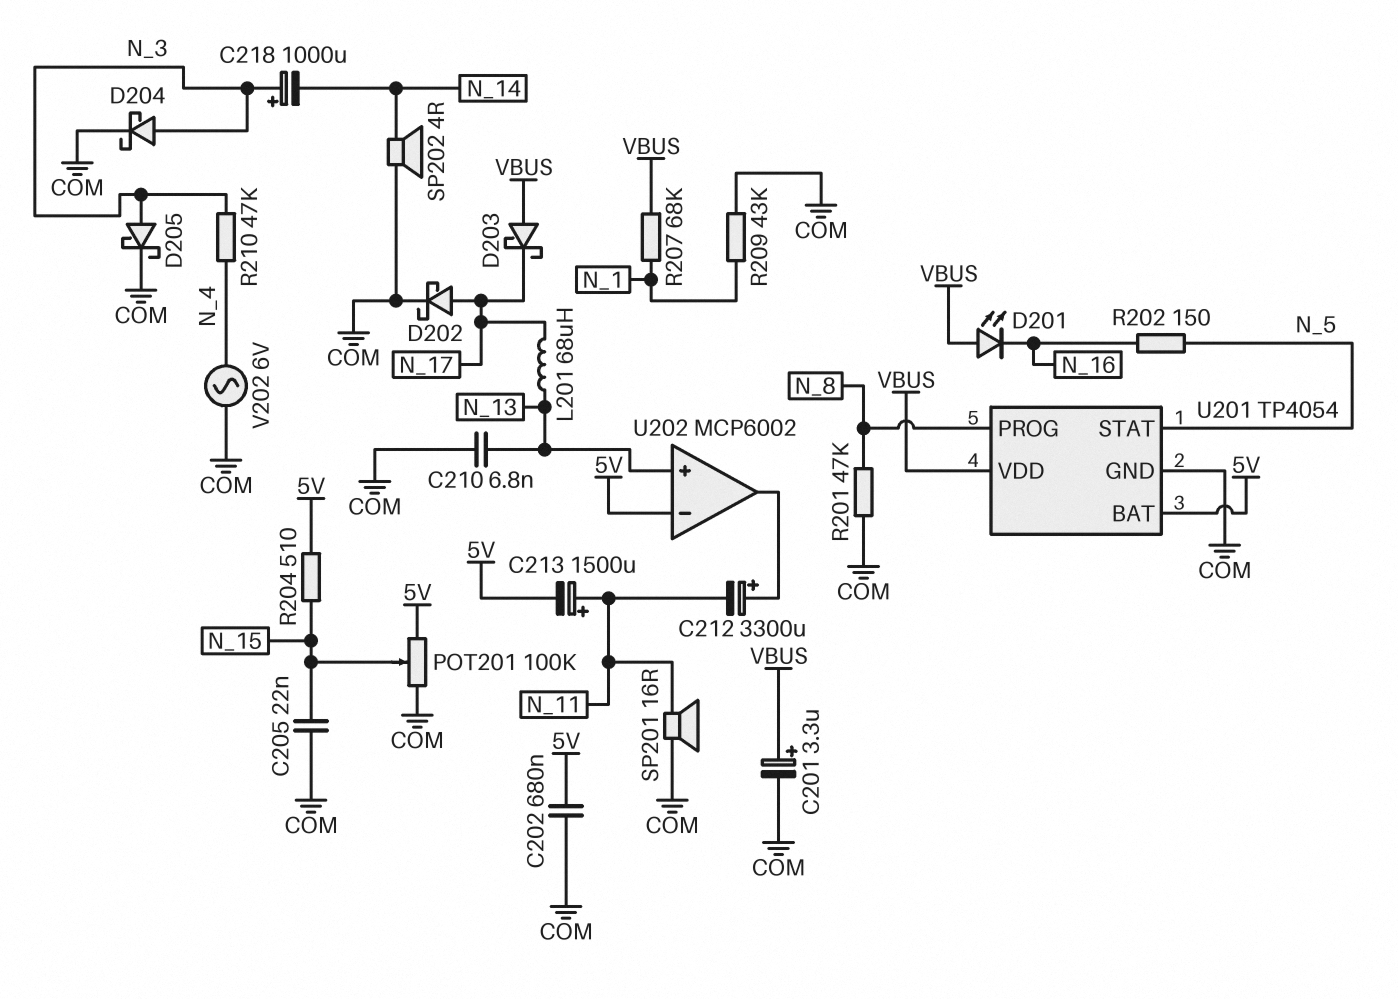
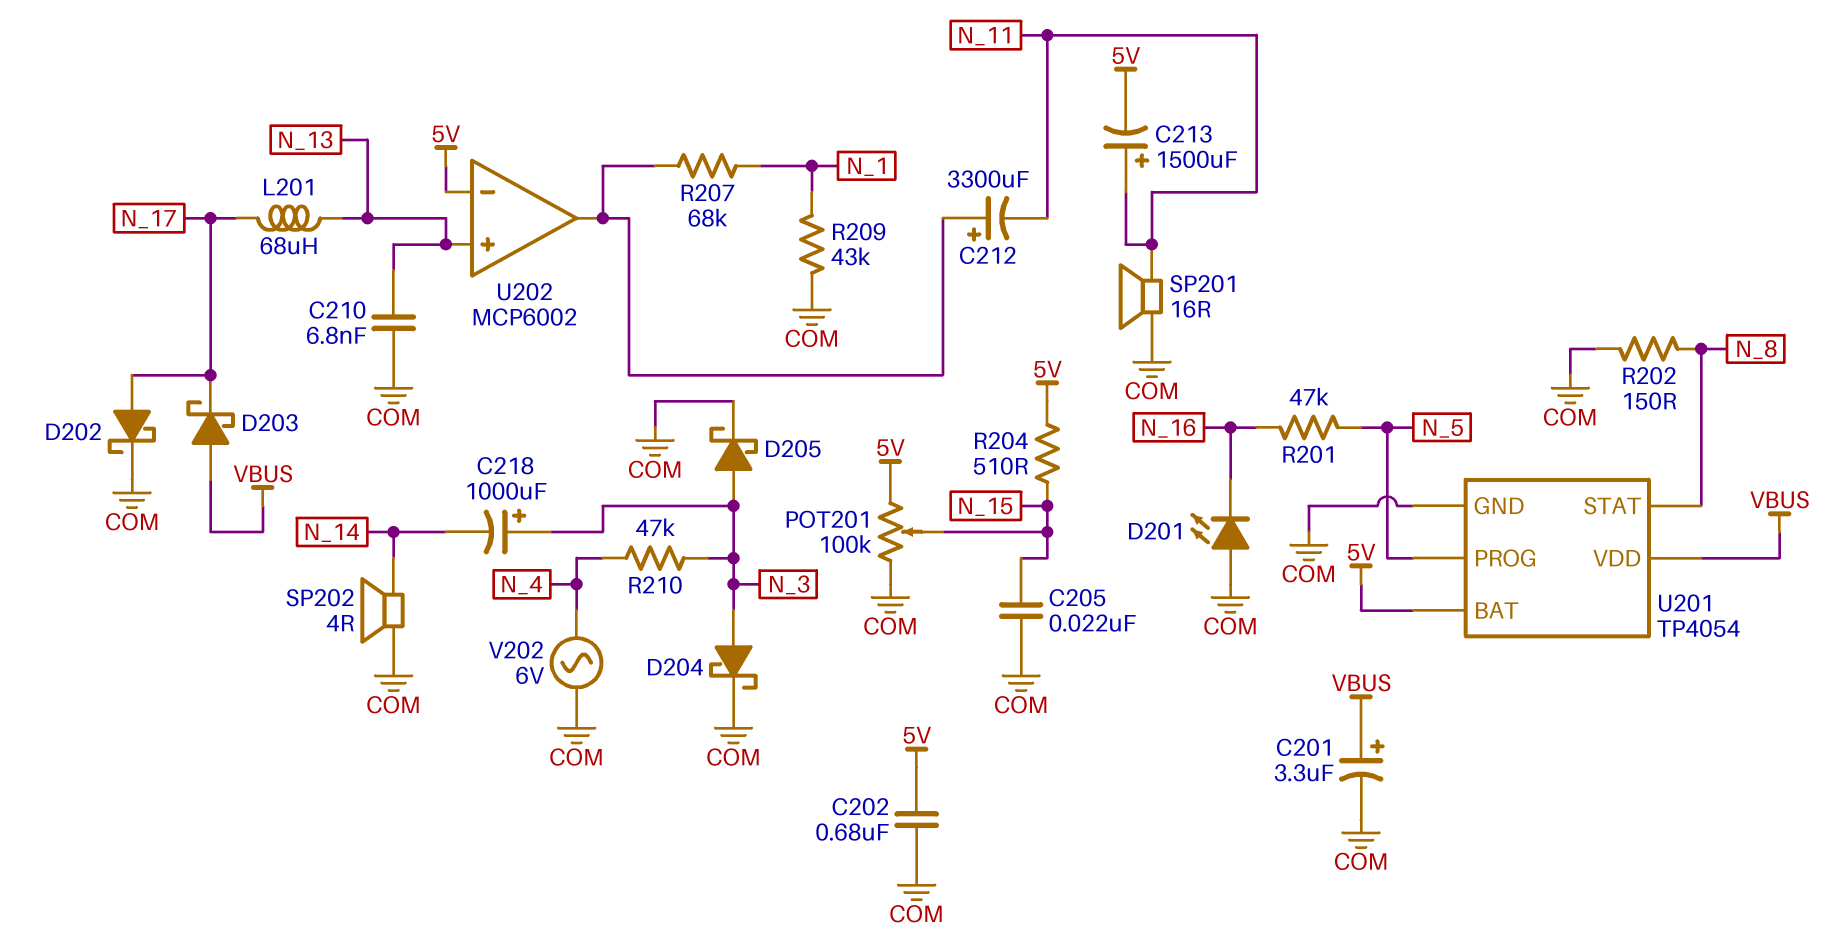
D201: LED (A VBUS, K N_16) -> LED (A COM, K N_16)
R201: 47k (COM, N_8) -> 47k (N_5, N_16)
R202: 150 (N_5, N_16) -> 150 (COM, N_8)
R207: 68k (N_1, VBUS) -> 68k (N_1, U202/out)
U201 pin PROG: N_8 -> N_5
U201 pin STAT: N_5 -> N_8

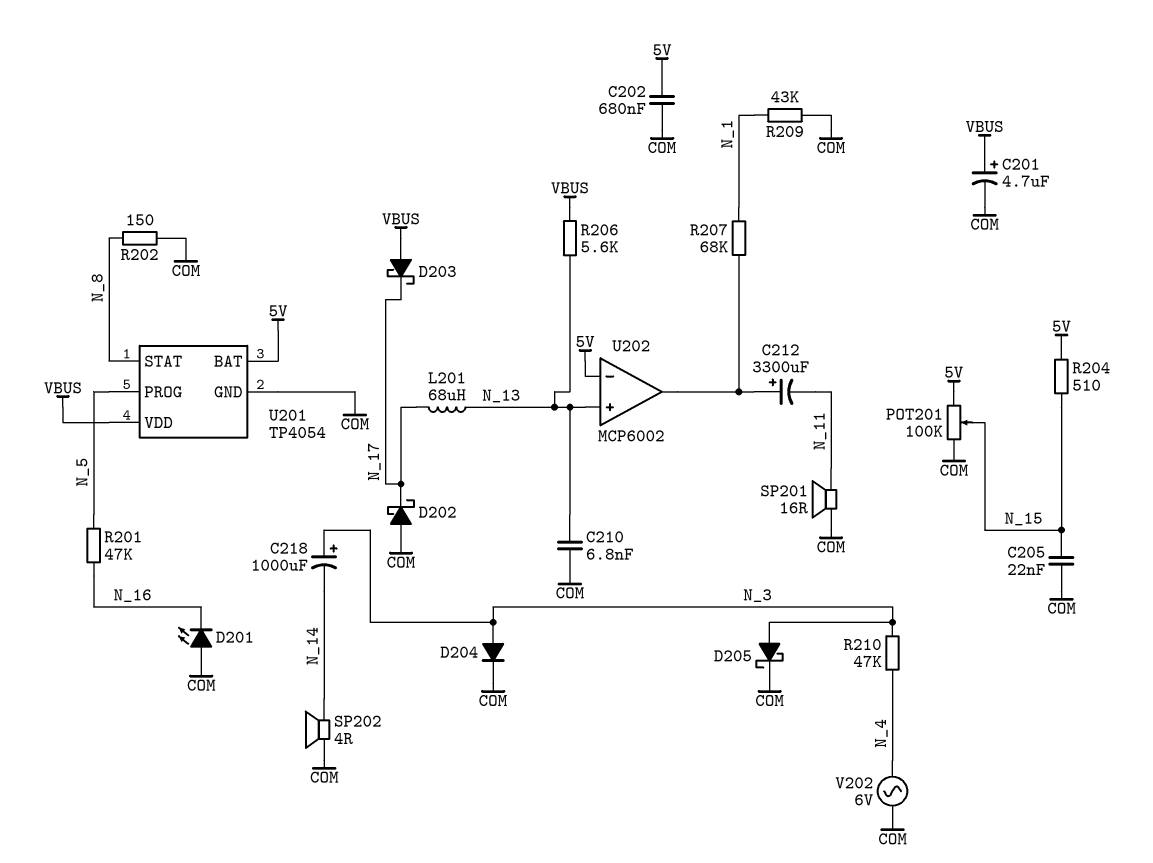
C201: 3.3uF (plus VBUS, minus COM) -> 4.7uF (plus VBUS, minus COM)
C213: 1500uF (plus N_11, minus 5V) -> none
D202: schottky (A N_17, K COM) -> schottky (A COM, K N_17)
D204: schottky (A N_3, K COM) -> diode (A N_3, K COM)
R206: none -> 5.6k (N_13, VBUS)

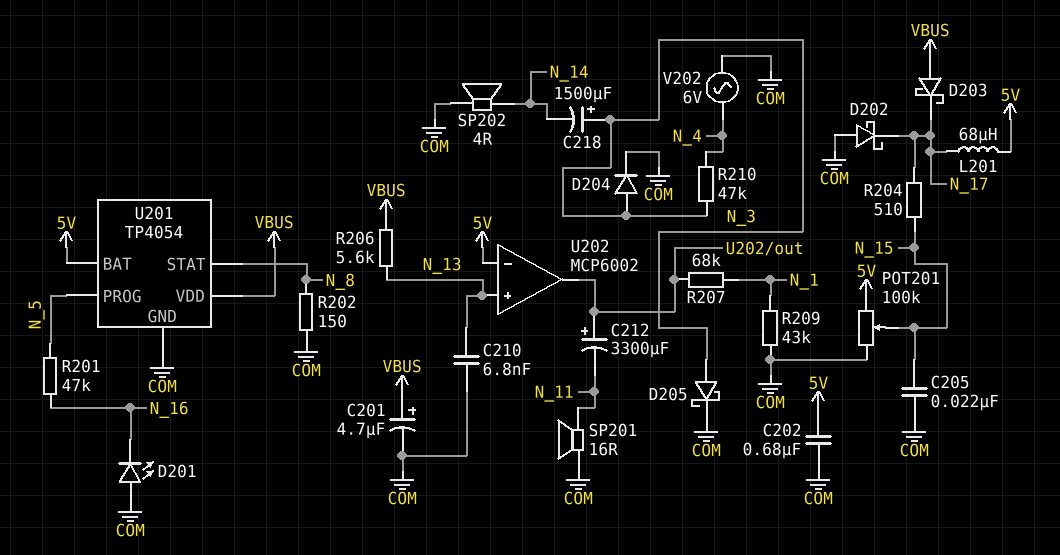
C218: 1000uF (plus N_3, minus N_14) -> 1500uF (plus N_3, minus N_14)
L201: 68uH (N_13, N_17) -> 68uH (5V, N_17)
R204: 510 (5V, N_15) -> 510 (N_15, N_17)

